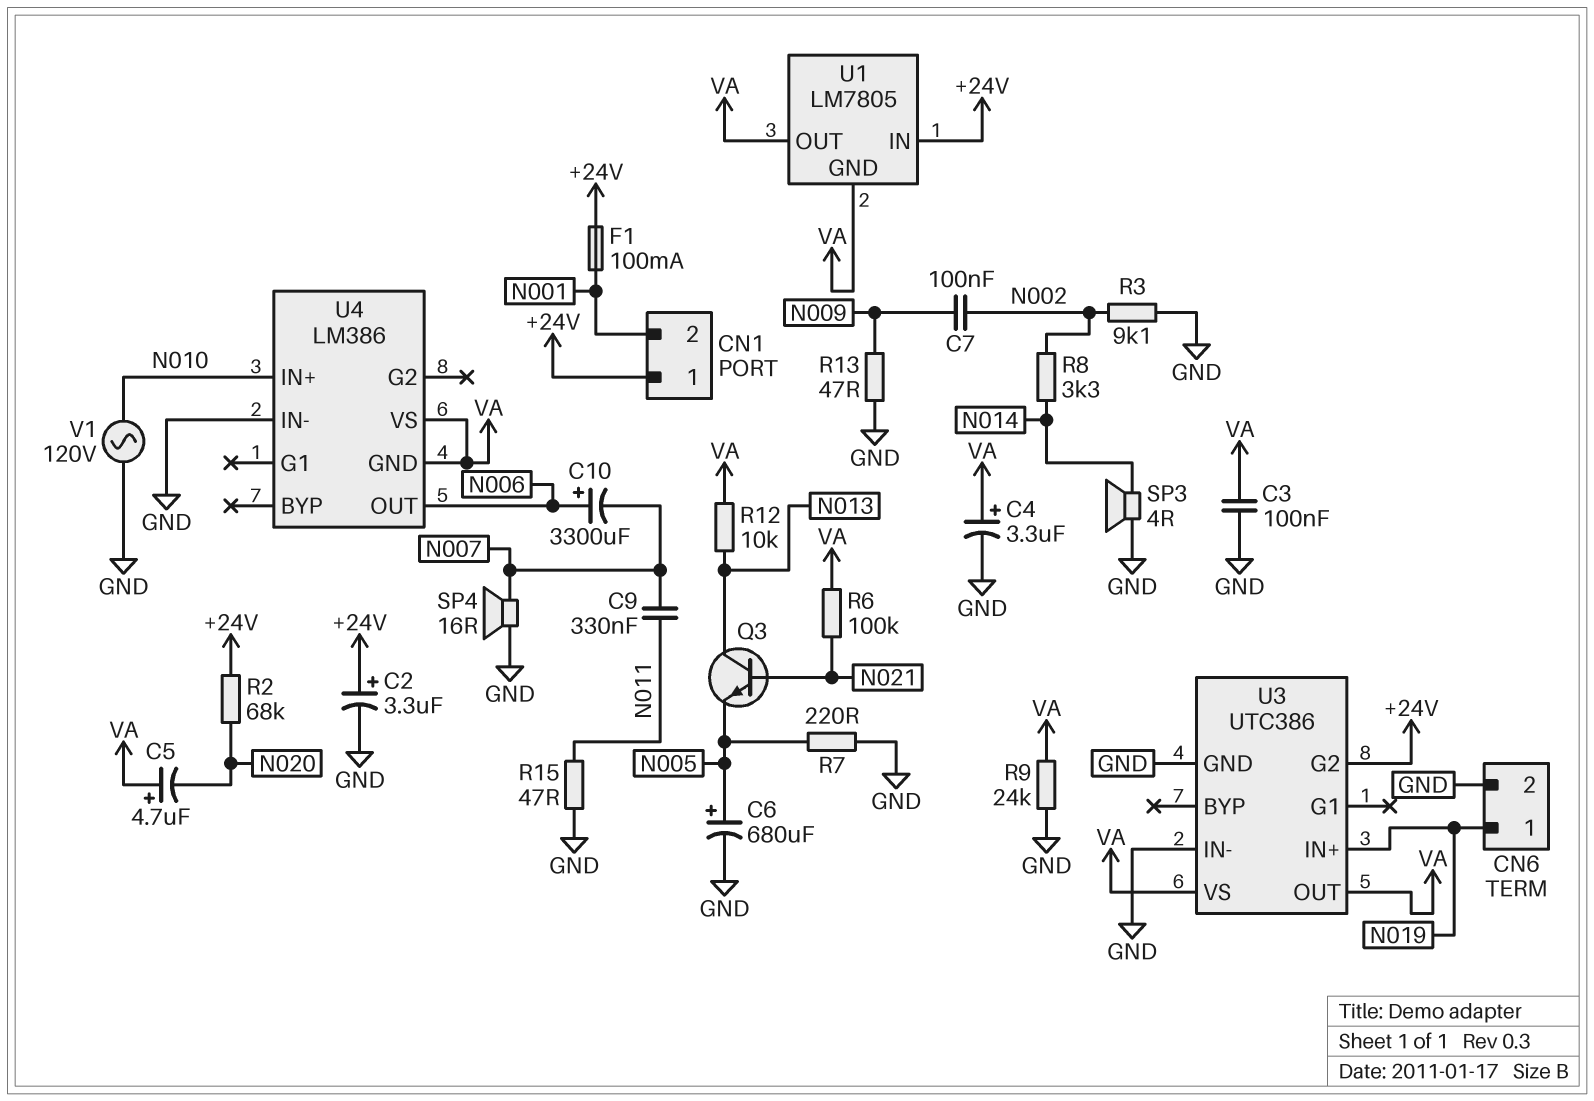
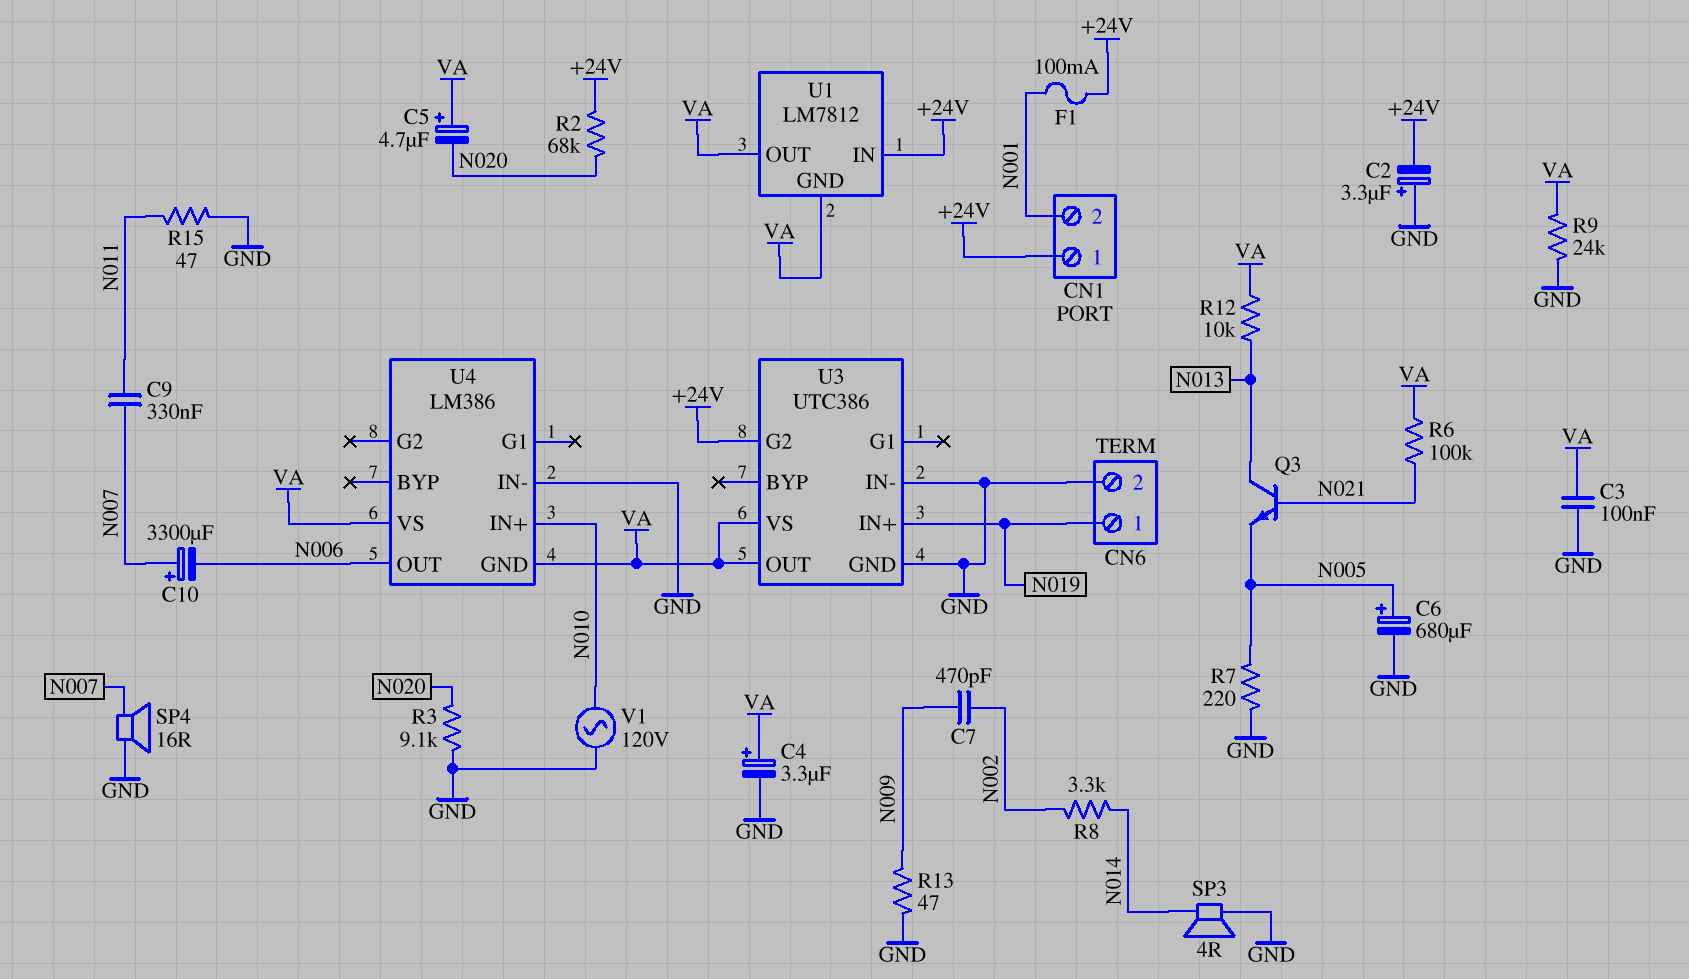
C2: 3.3uF (plus +24V, minus GND) -> 3.3uF (plus GND, minus +24V)
C7: 100nF (N002, N009) -> 470pF (N002, N009)
C10: 3300uF (plus N006, minus N007) -> 3300uF (plus N007, minus N006)
R3: 9.1k (GND, N002) -> 9.1k (GND, N020)
U1: LM7805 -> LM7812

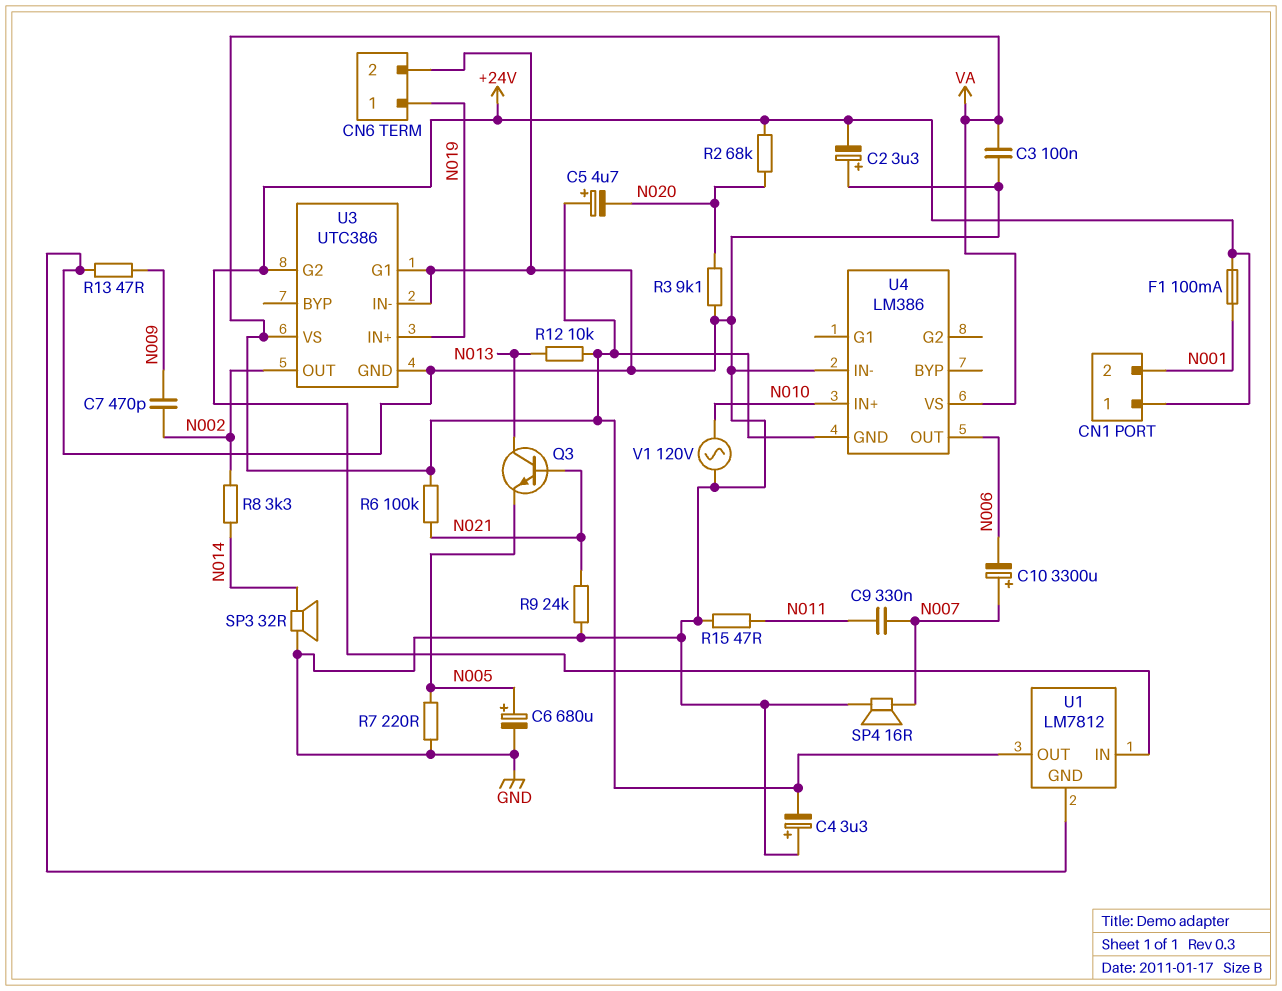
C4: 3.3uF (plus VA, minus GND) -> 3.3uF (plus GND, minus VA)
R9: 24k (GND, VA) -> 24k (GND, N021)
SP3: speaker 4R (GND, N014) -> speaker 32R (GND, N014)
U1 pin GND: VA -> GND
U3 pin G1: none -> GND
U3 pin OUT: VA -> N002

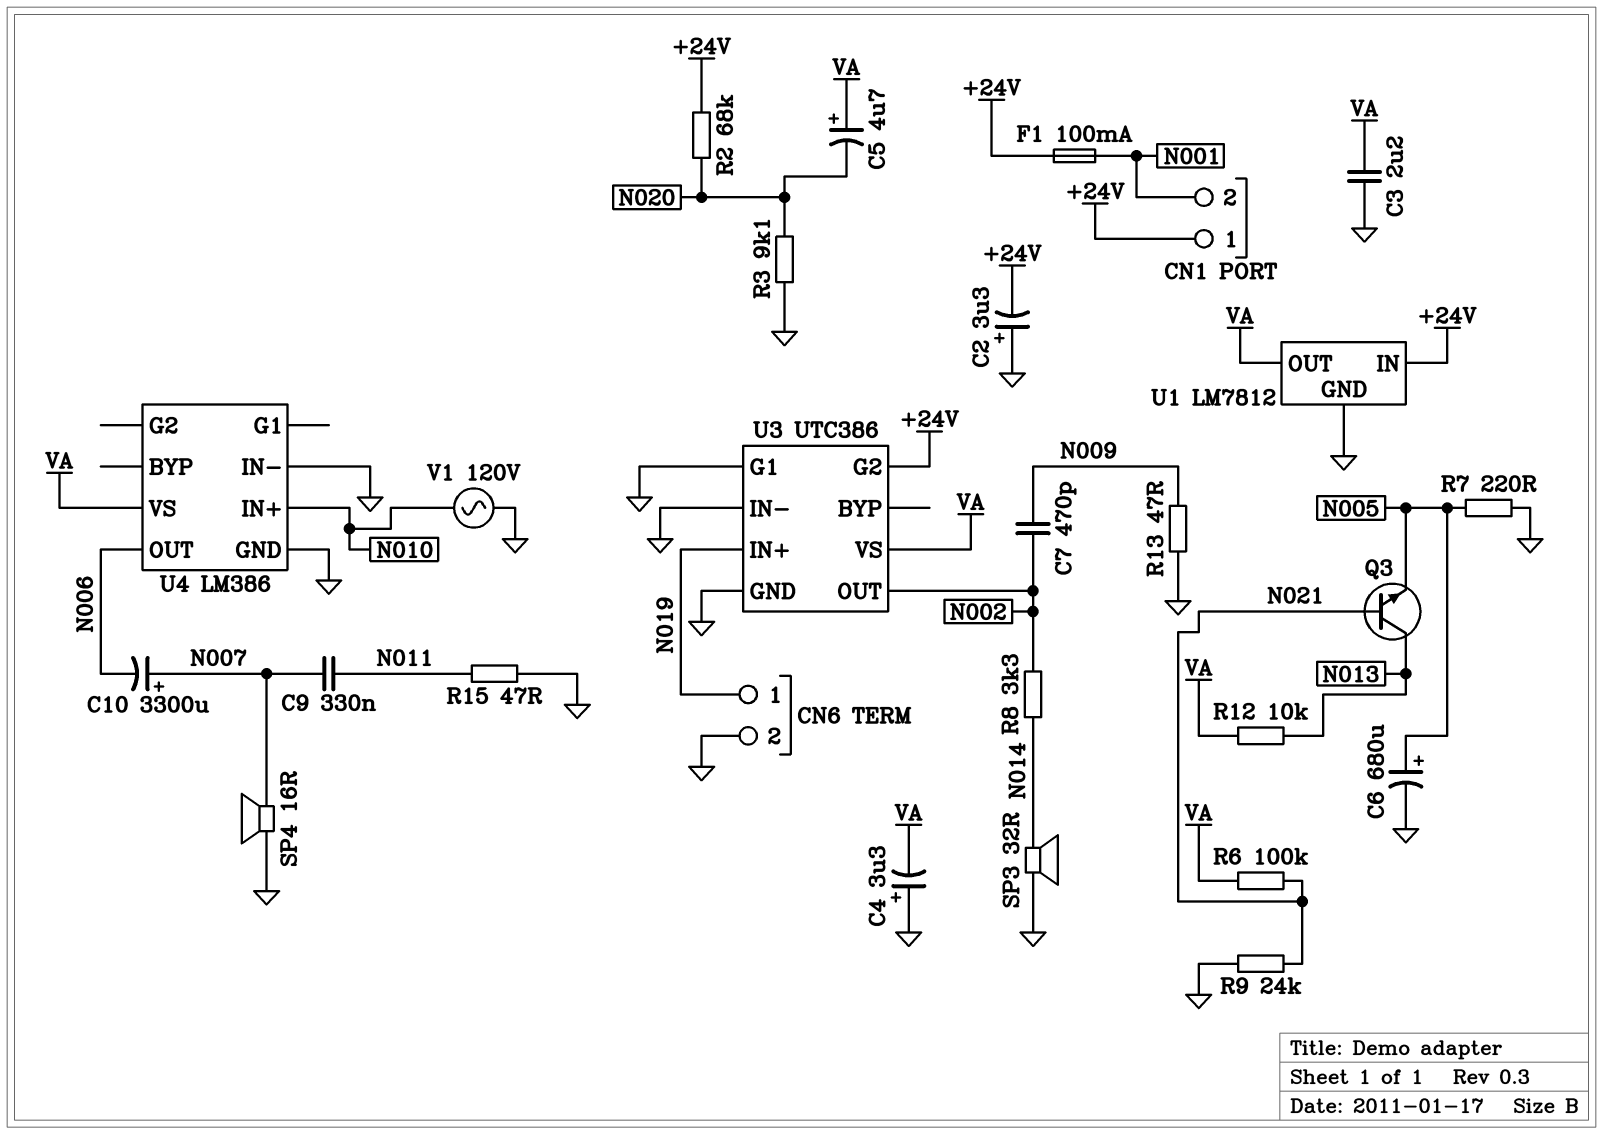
C3: 100nF (GND, VA) -> 2.2uF (GND, VA)
U4 pin GND: VA -> GND

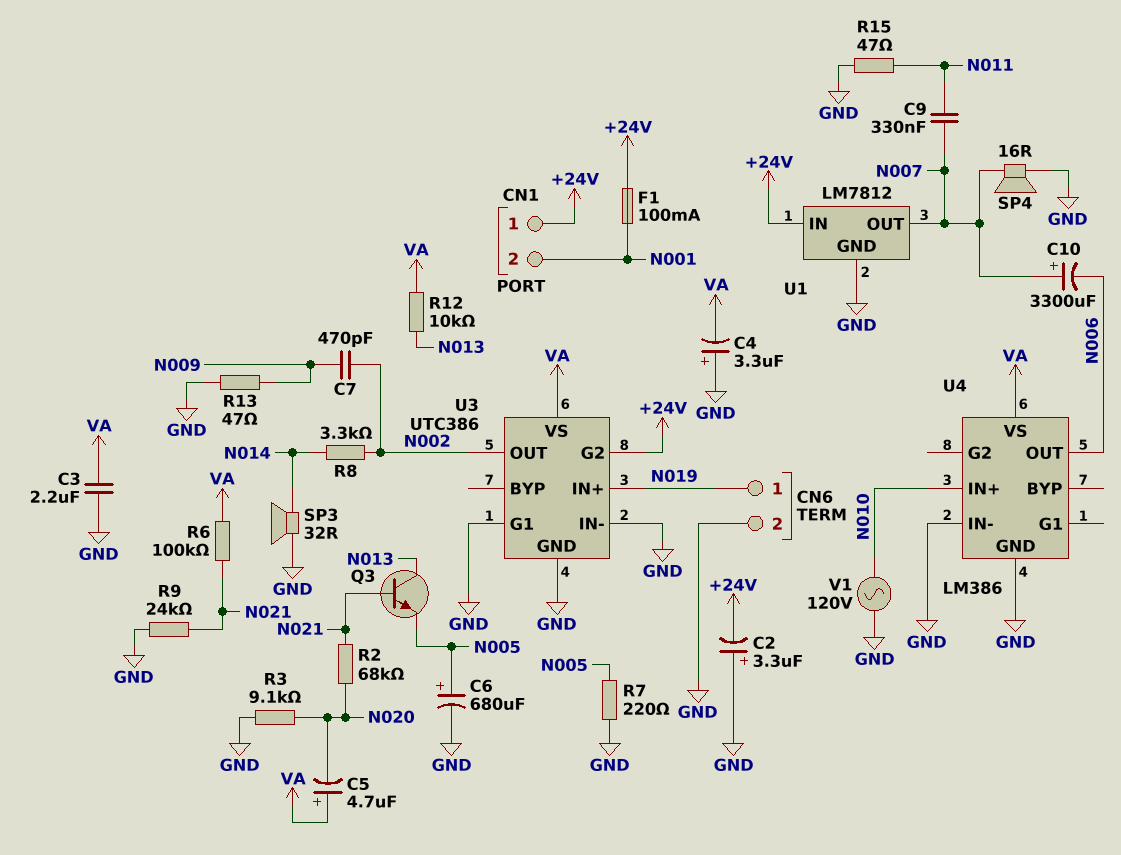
R2: 68k (+24V, N020) -> 68k (N020, N021)
U1 pin OUT: VA -> N007

